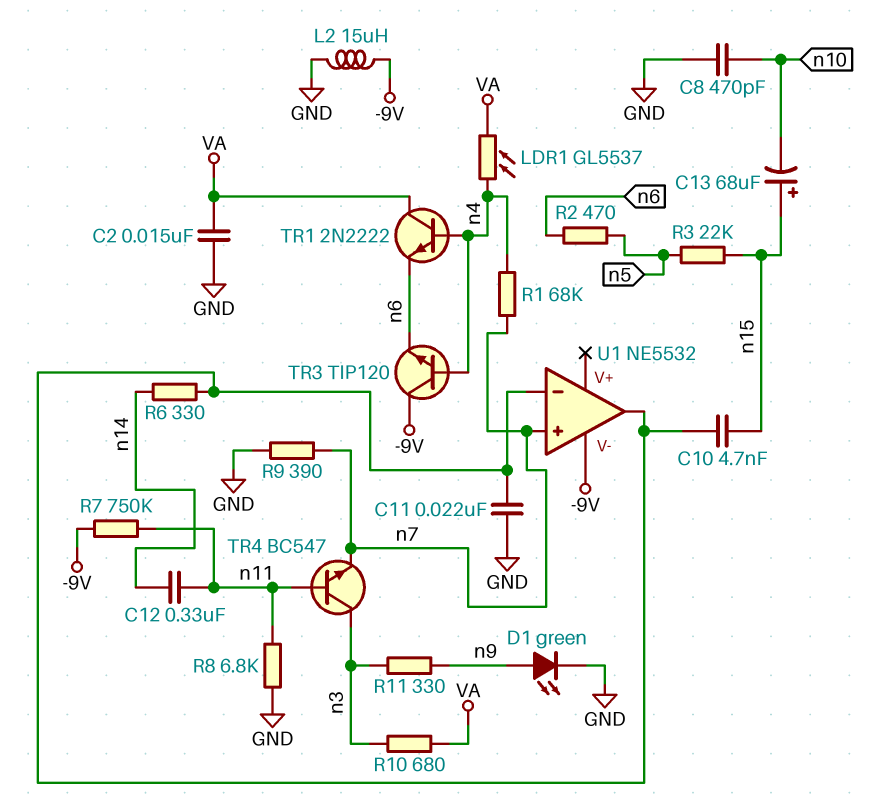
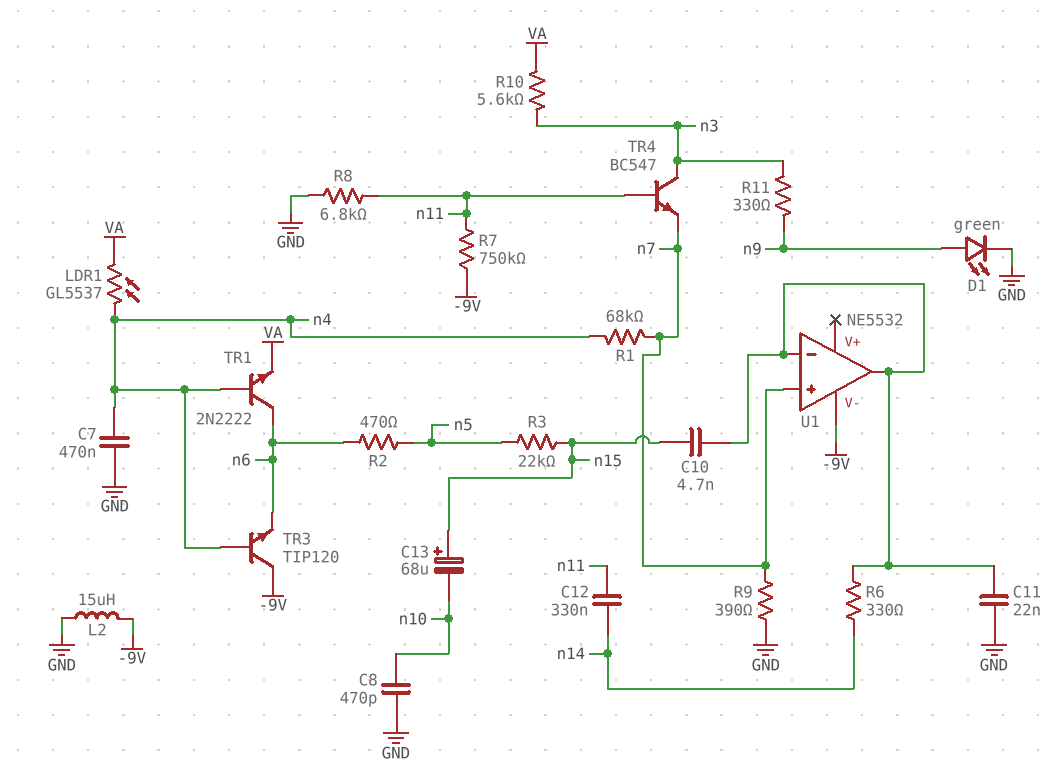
C2: 15nF (GND, VA) -> none
C7: none -> 470nF (GND, n4)
R10: 680 (VA, n3) -> 5.6k (VA, n3)
TR1: NPN 2N2222 (B n4, C VA, E n6) -> NPN 2N2222 (B n4, C n6, E VA)

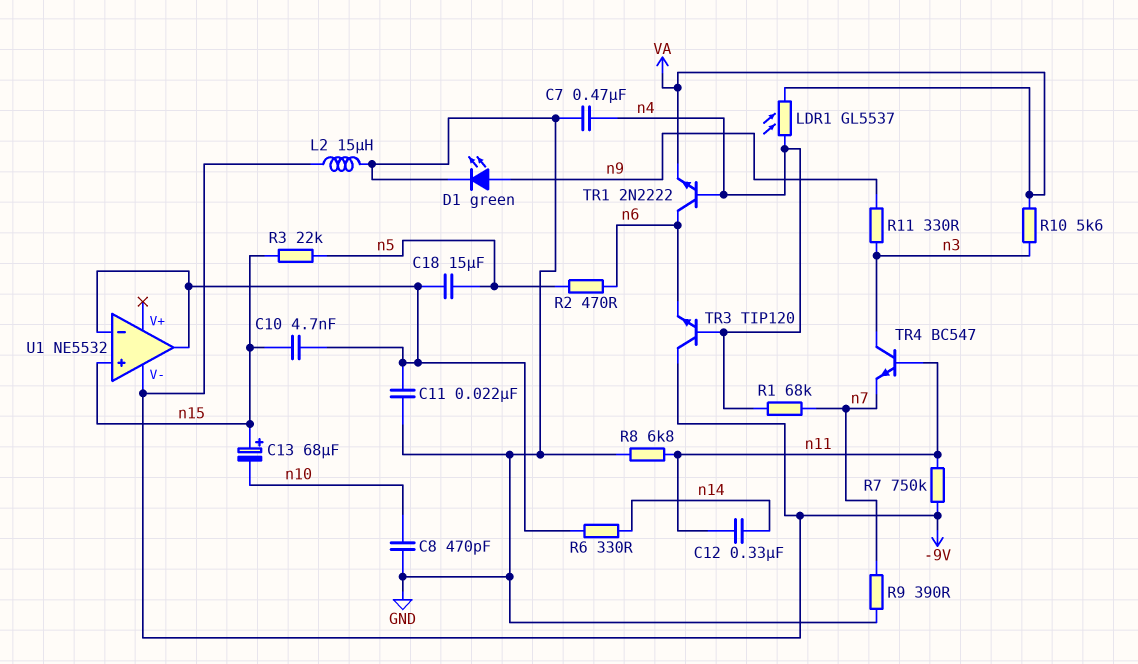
C18: none -> 15uF (U1/in-, n5)
U1 pin in+: n7 -> n15

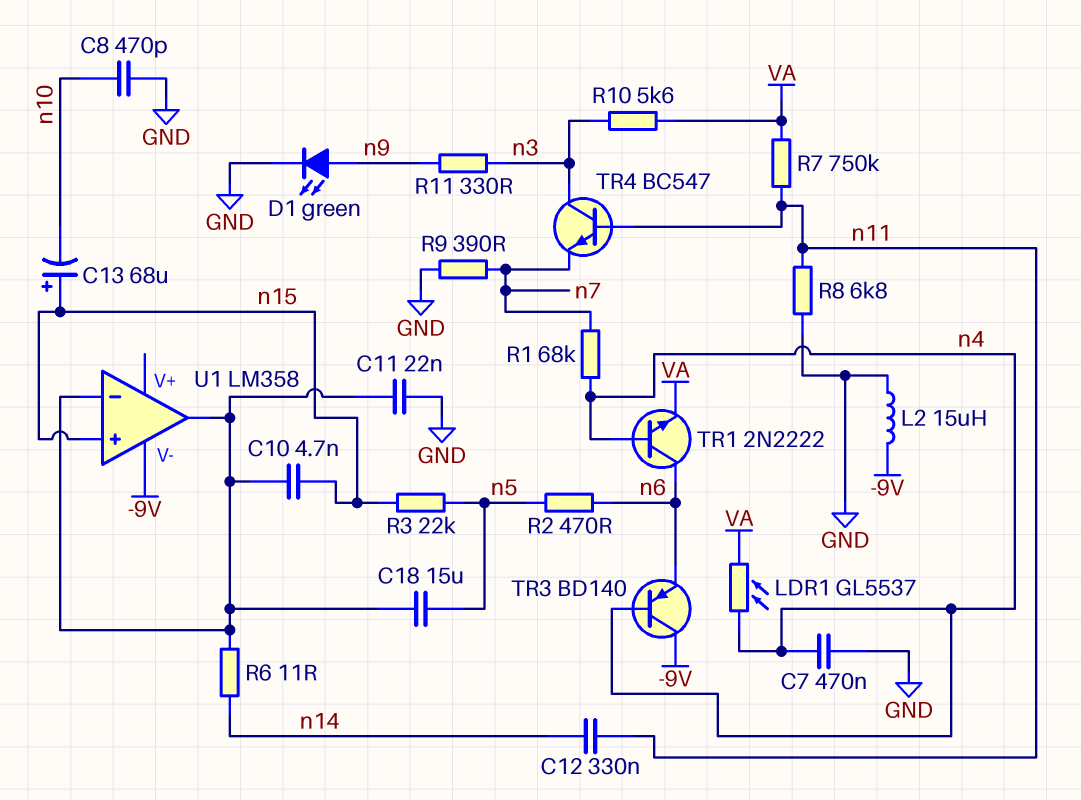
R6: 330 (U1/in-, n14) -> 11 (U1/in-, n14)
R7: 750k (-9V, n11) -> 750k (VA, n11)
TR3: NPN TIP120 (B n4, C -9V, E n6) -> PNP BD140 (B n4, C -9V, E n6)
U1: NE5532 -> LM358

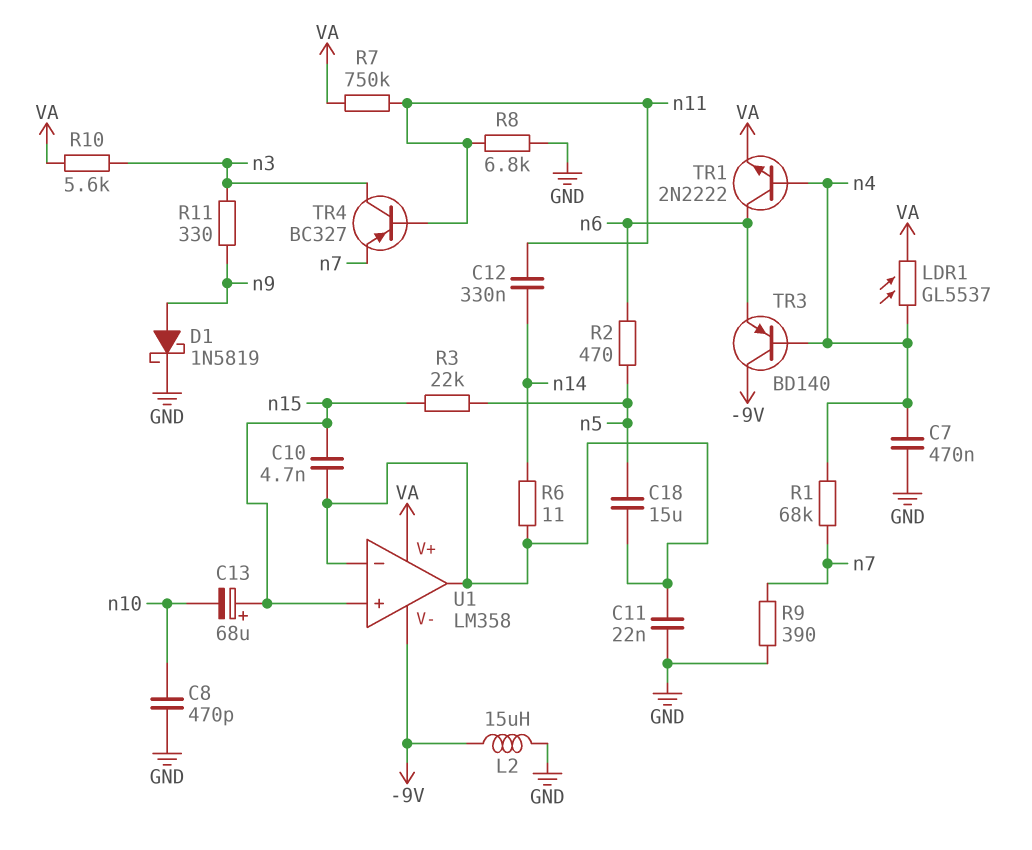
D1: LED green (A n9, K GND) -> schottky 1N5819 (A n9, K GND)
TR4: NPN BC547 (B n11, C n3, E n7) -> PNP BC327 (B n11, C n3, E n7)
U1 pin V+: none -> VA

